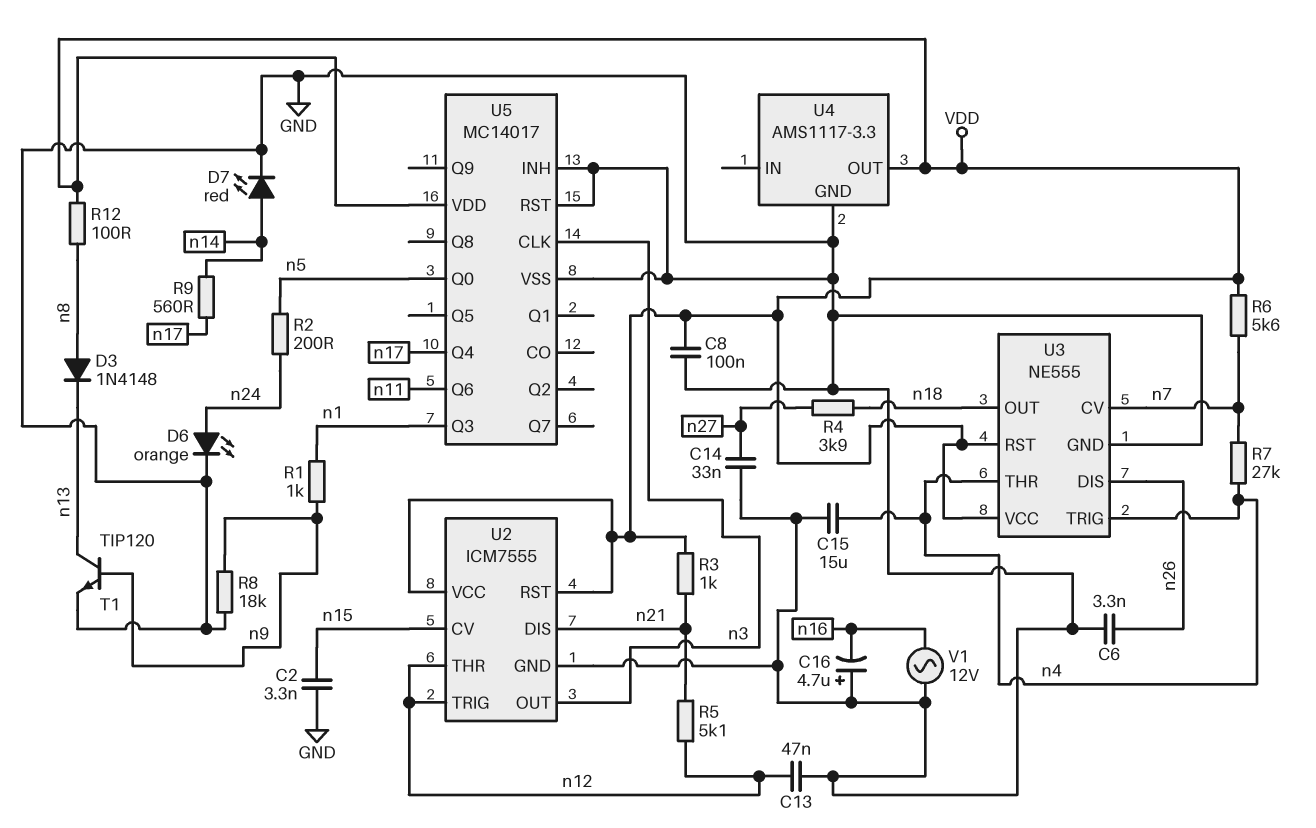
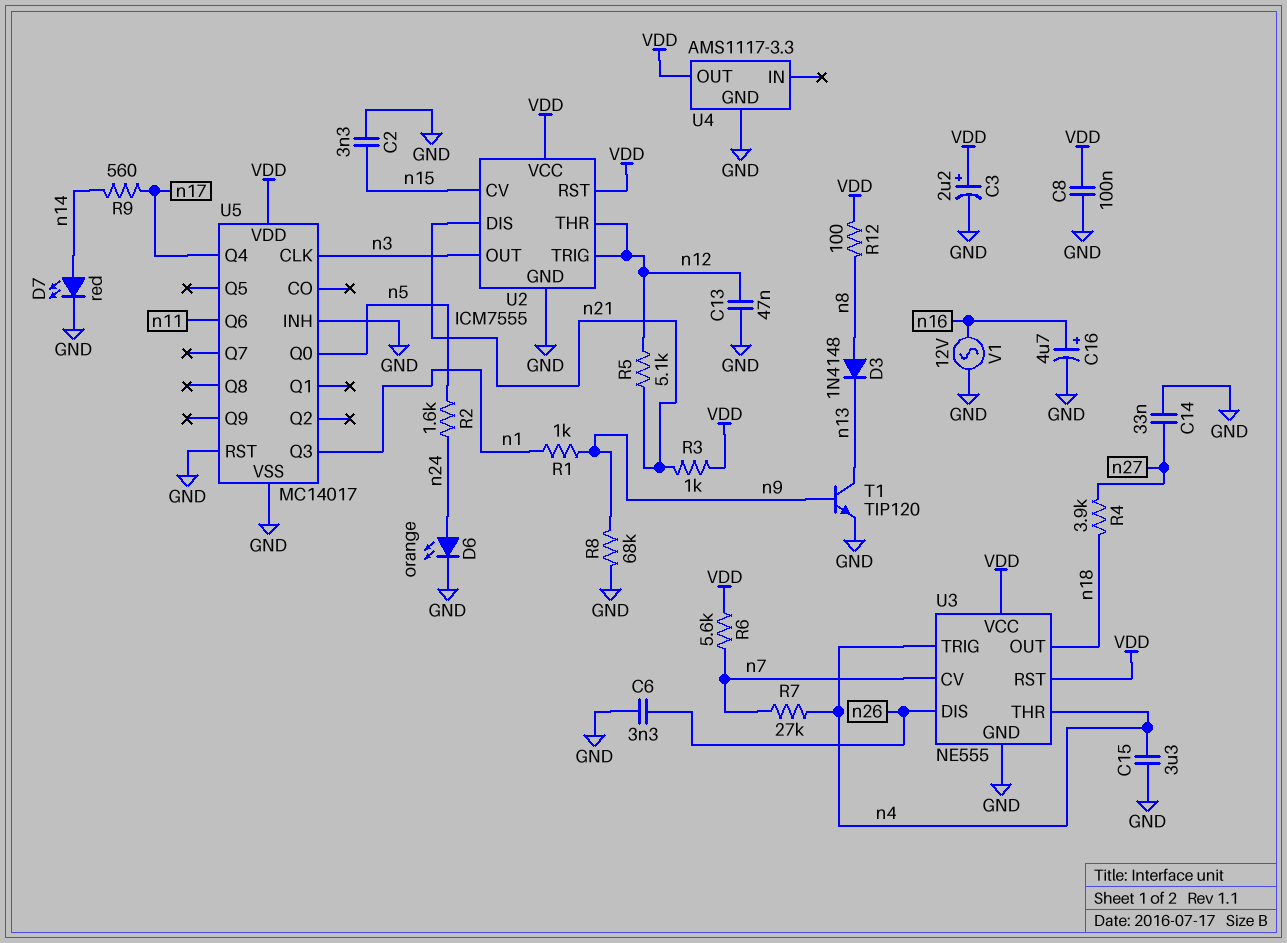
C3: none -> 2.2uF (plus VDD, minus GND)
C15: 15uF (GND, n4) -> 3.3uF (GND, n4)
C16: 4.7uF (plus GND, minus n16) -> 4.7uF (plus n16, minus GND)
R2: 200 (n5, n24) -> 1.6k (n5, n24)
R8: 18k (GND, n9) -> 68k (GND, n9)

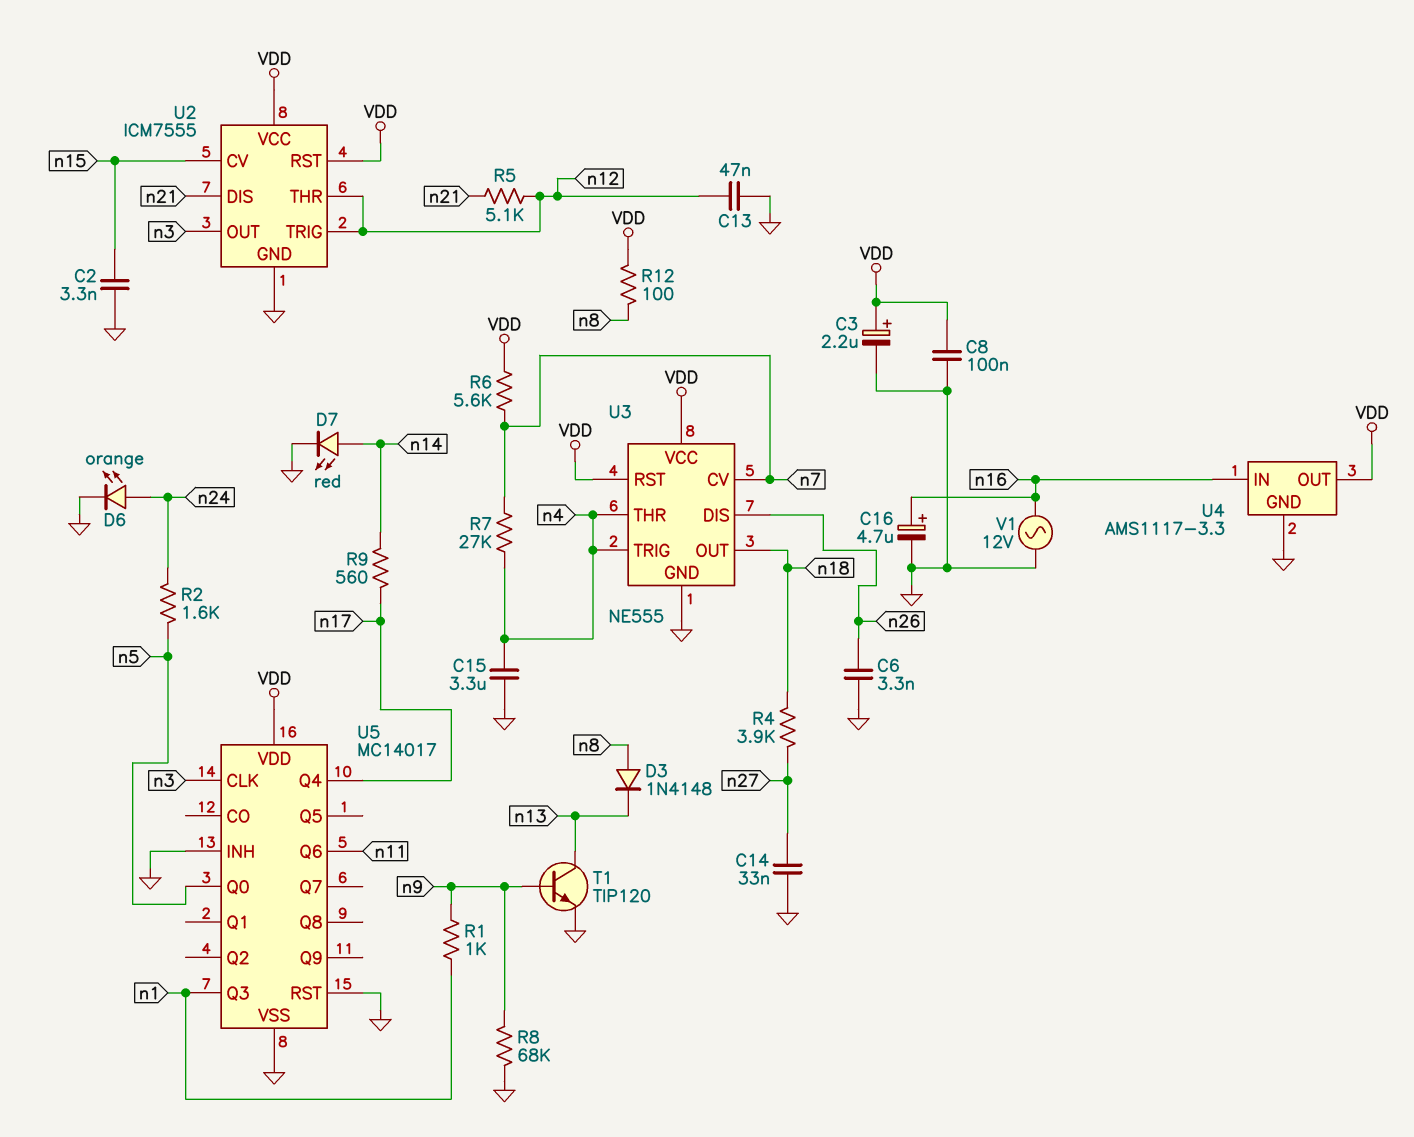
R3: 1k (VDD, n21) -> none
U4 pin IN: none -> n16

